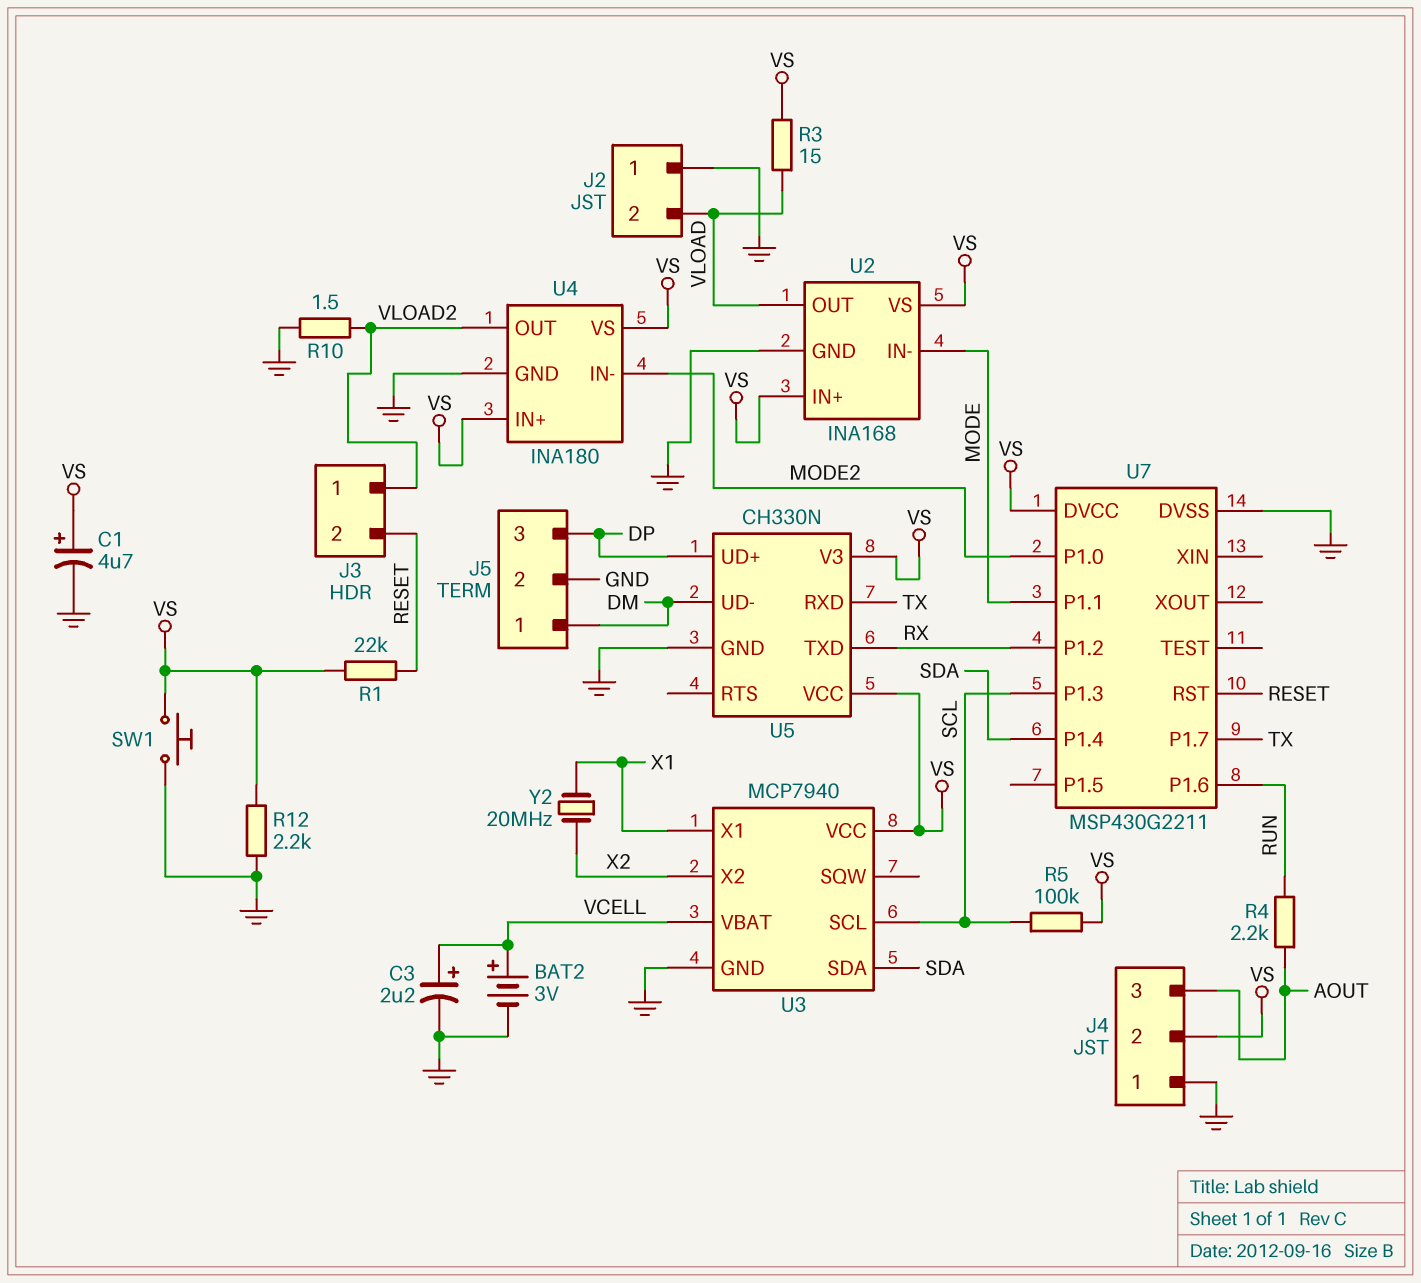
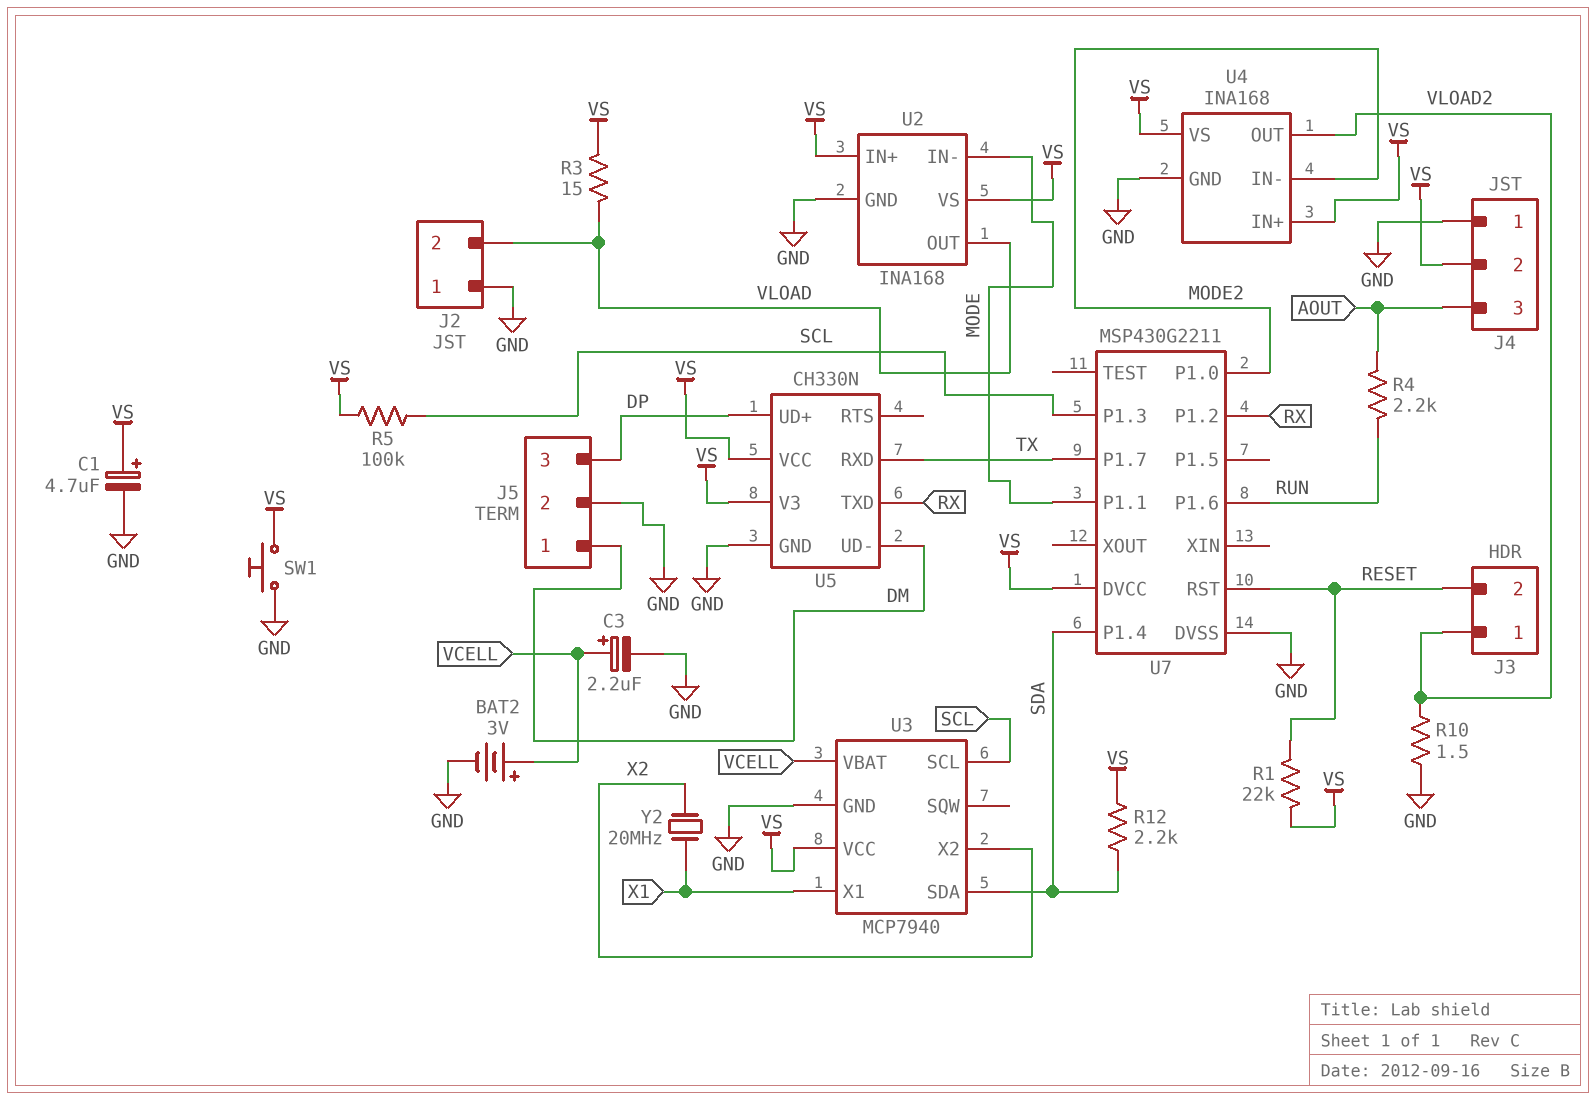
R12: 2.2k (GND, VS) -> 2.2k (SDA, VS)
U4: INA180 -> INA168

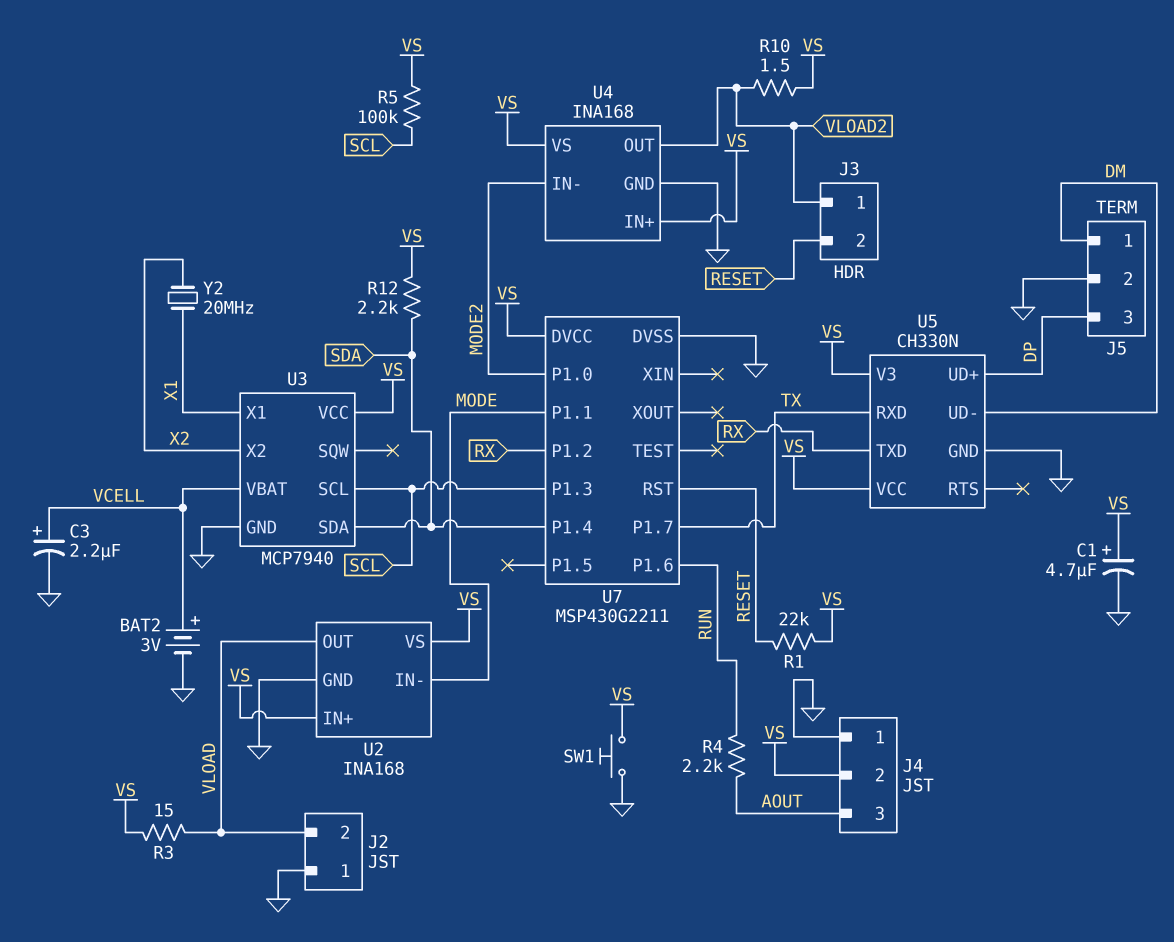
R10: 1.5 (GND, VLOAD2) -> 1.5 (VLOAD2, VS)

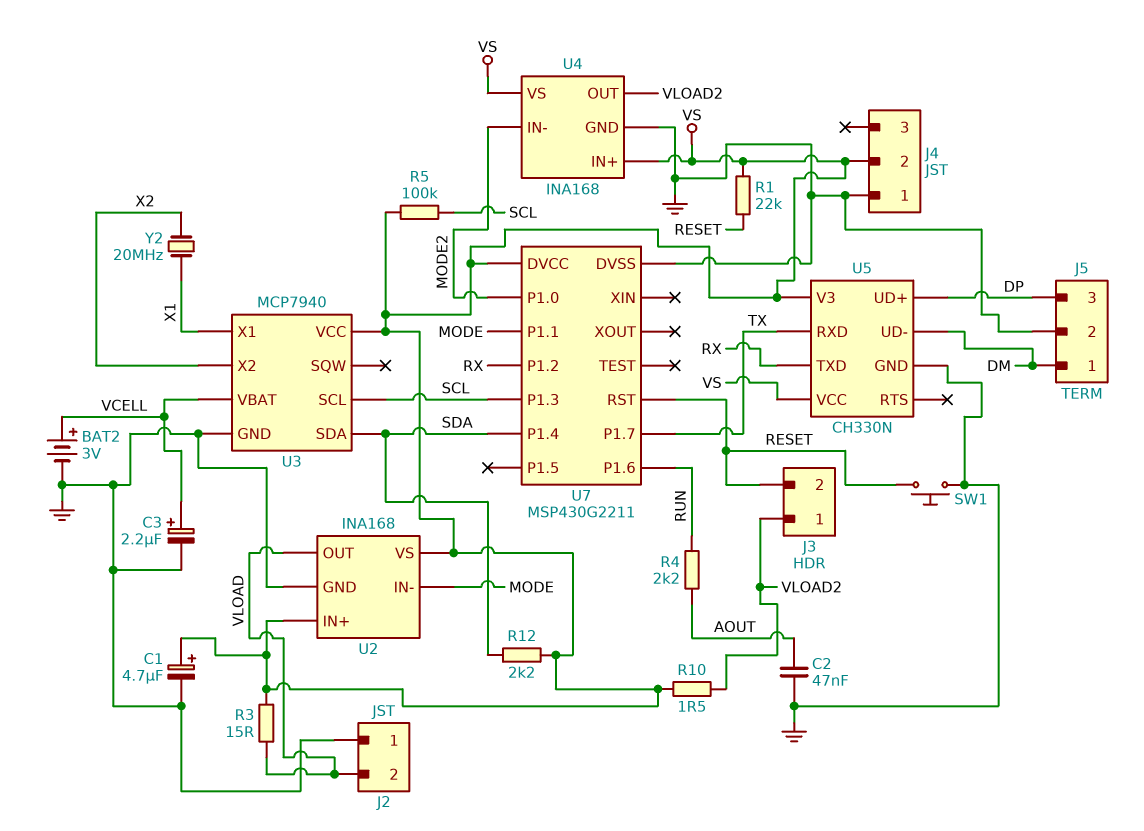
C2: none -> 47nF (AOUT, GND)
J4 pin 3: AOUT -> none
SW1: button (GND, VS) -> button (GND, RESET)

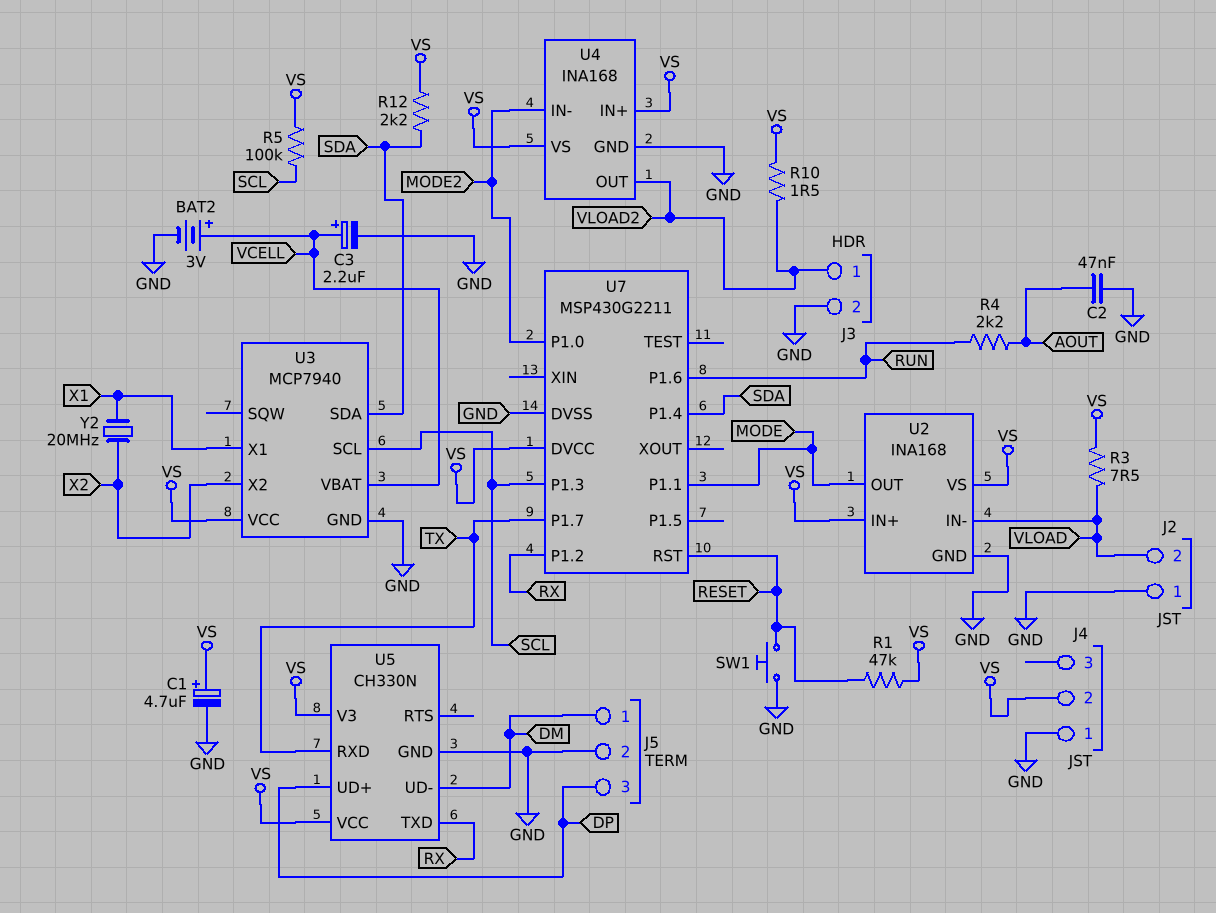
J3 pin 2: RESET -> GND
R1: 22k (RESET, VS) -> 47k (RESET, VS)
R3: 15 (VLOAD, VS) -> 7.5 (VLOAD, VS)
U2 pin IN-: MODE -> VLOAD
U2 pin OUT: VLOAD -> MODE

